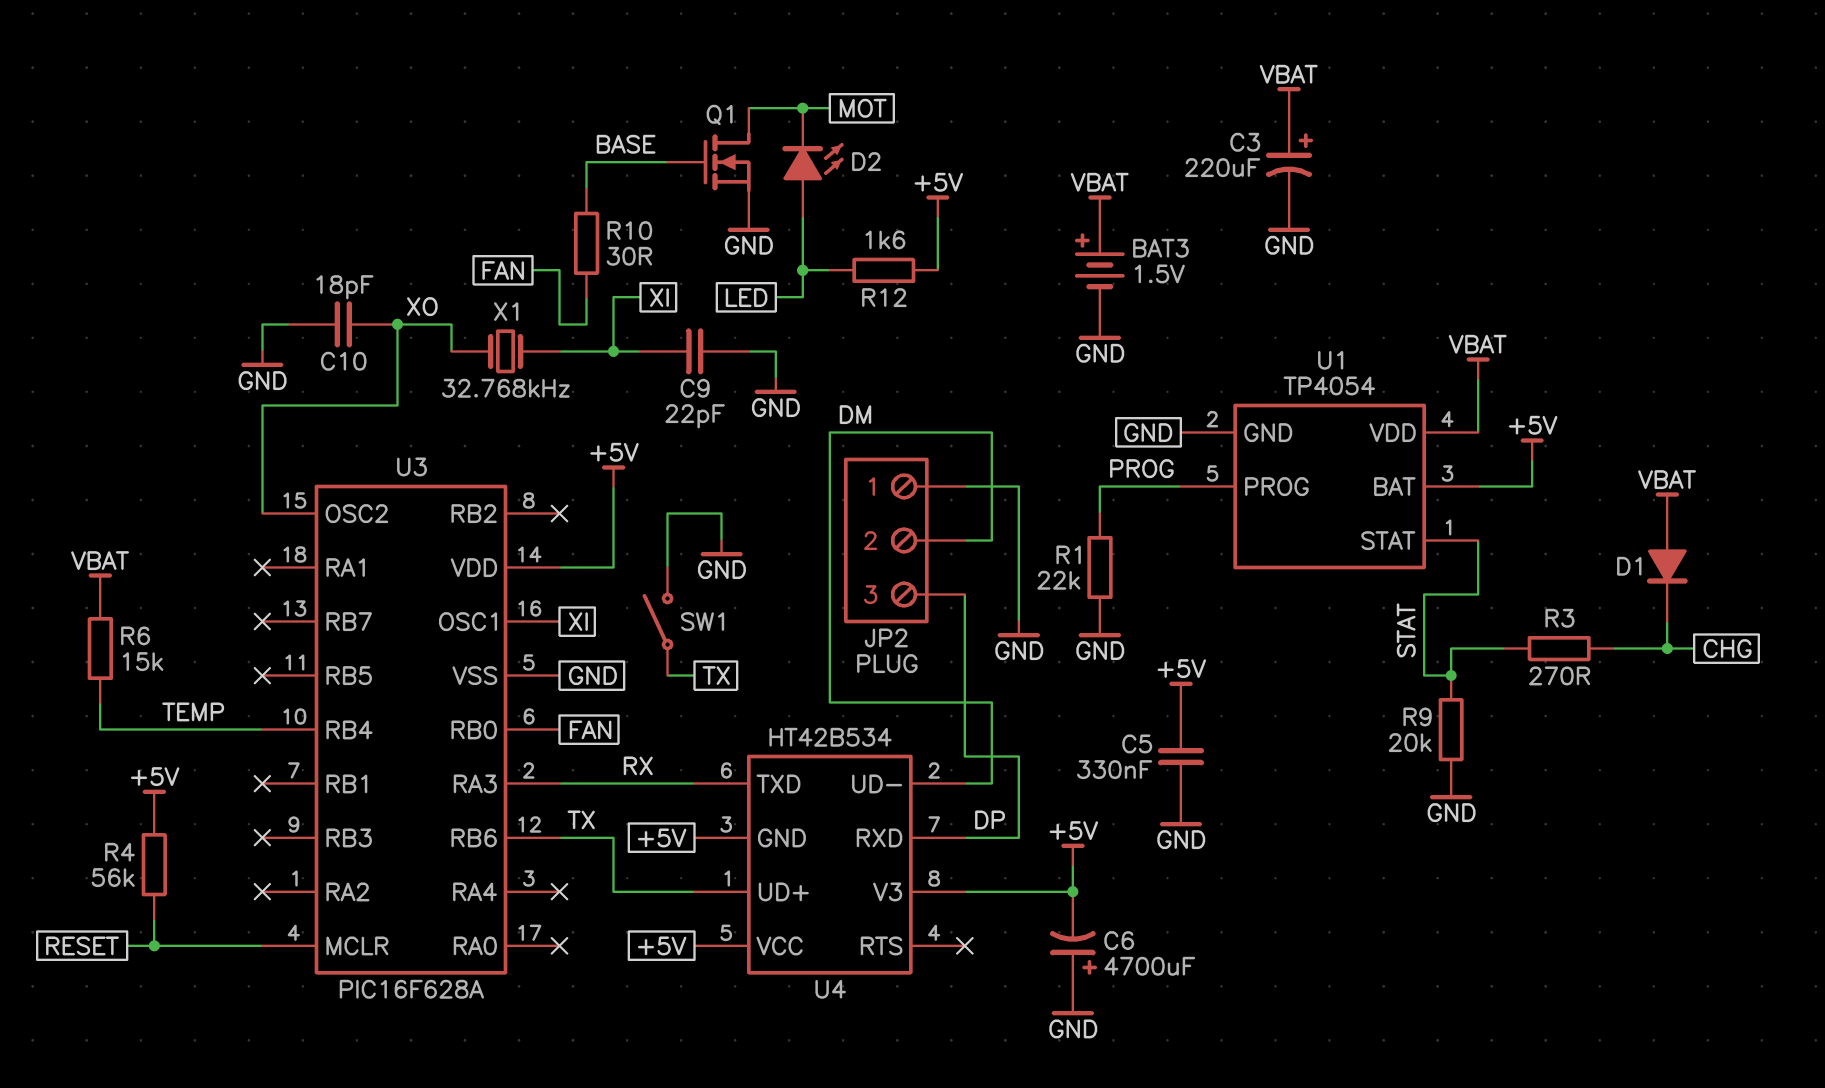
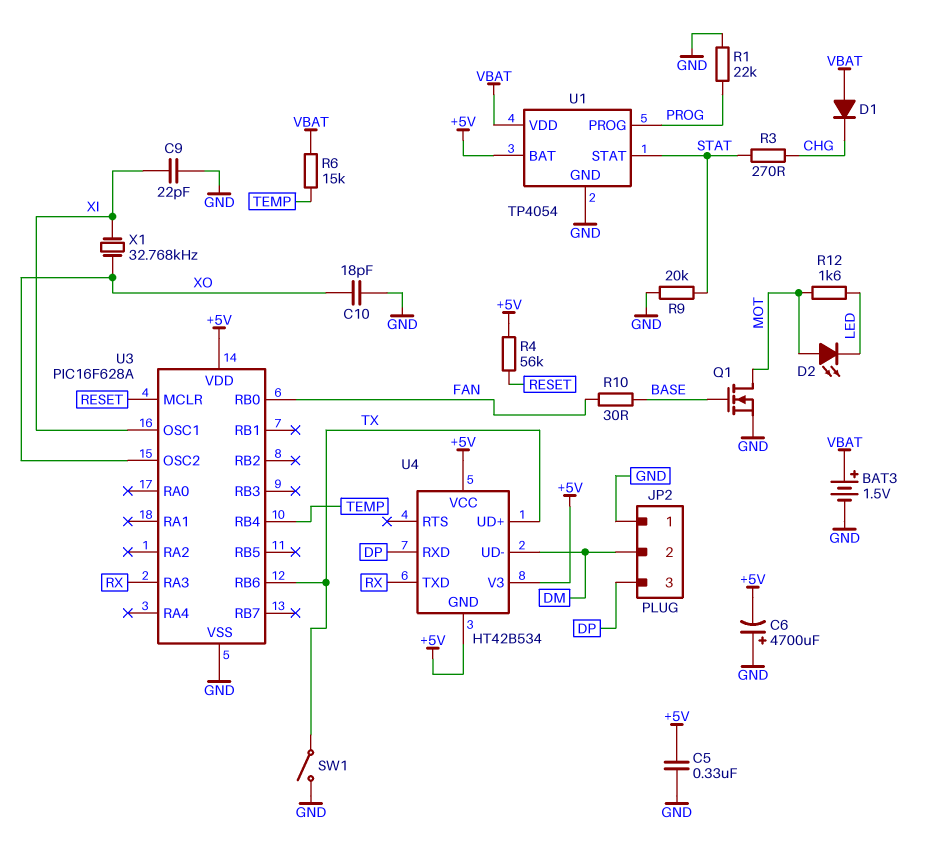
C3: 220uF (plus VBAT, minus GND) -> none
D2: LED (A LED, K MOT) -> LED (A MOT, K LED)
R12: 1.6k (+5V, LED) -> 1.6k (LED, MOT)

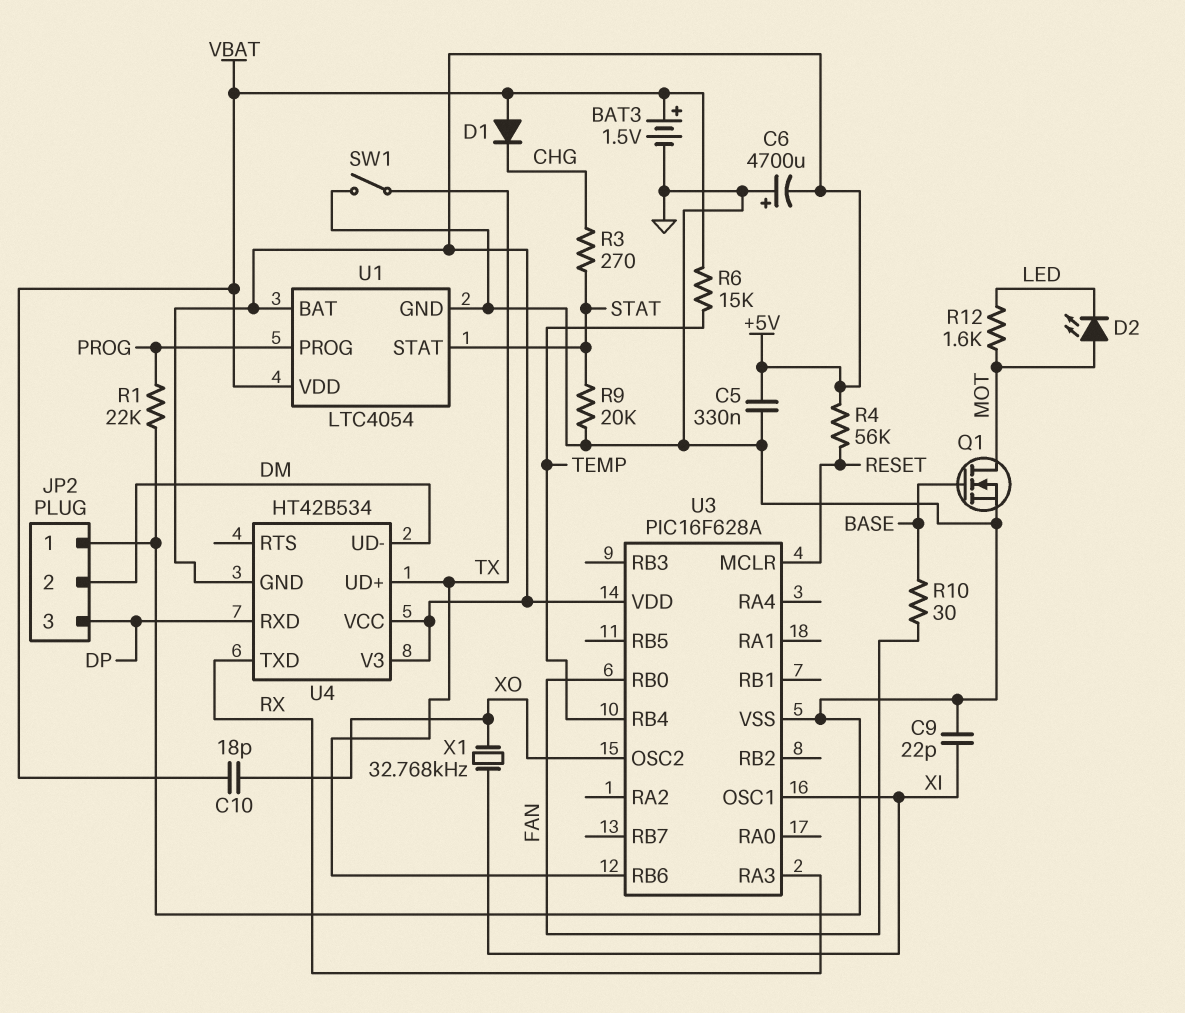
C10: 18pF (GND, XO) -> 18pF (VBAT, XO)
U1: TP4054 -> LTC4054

